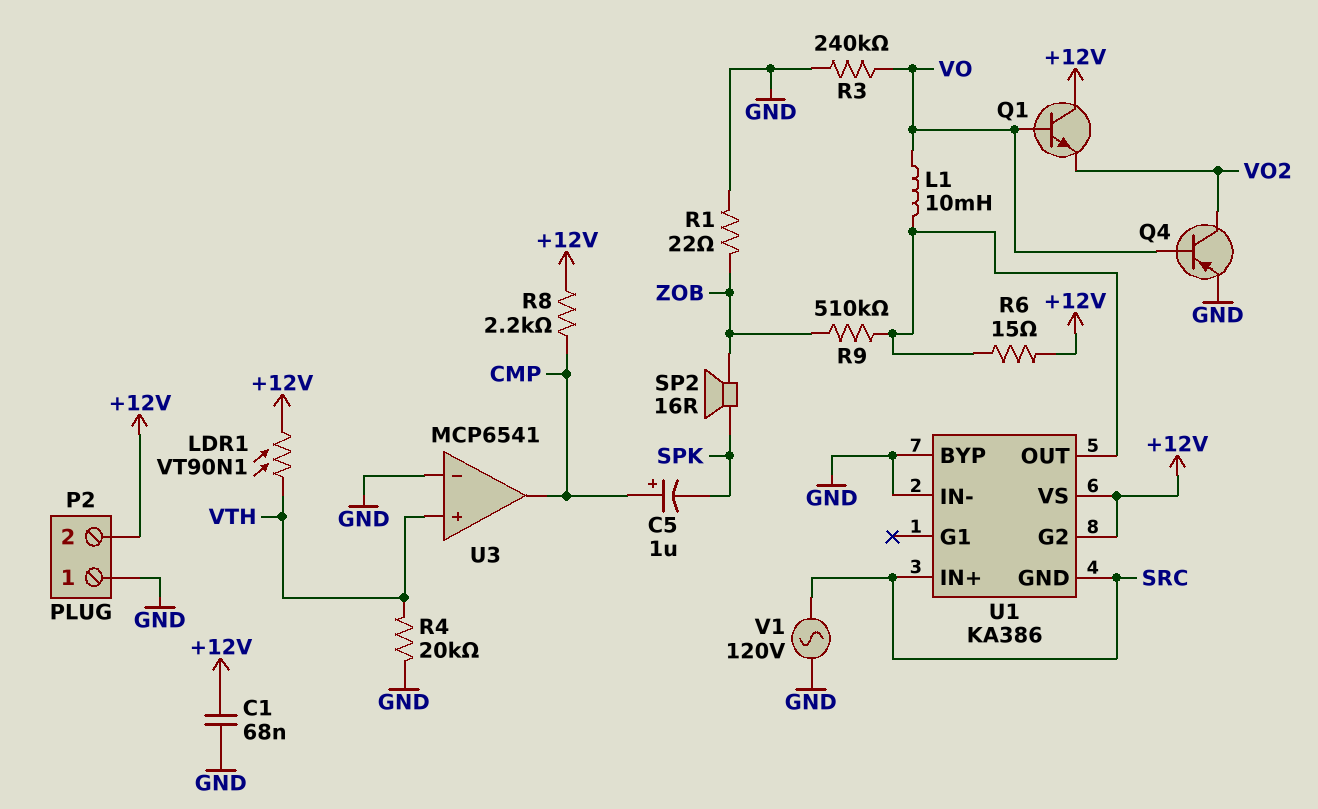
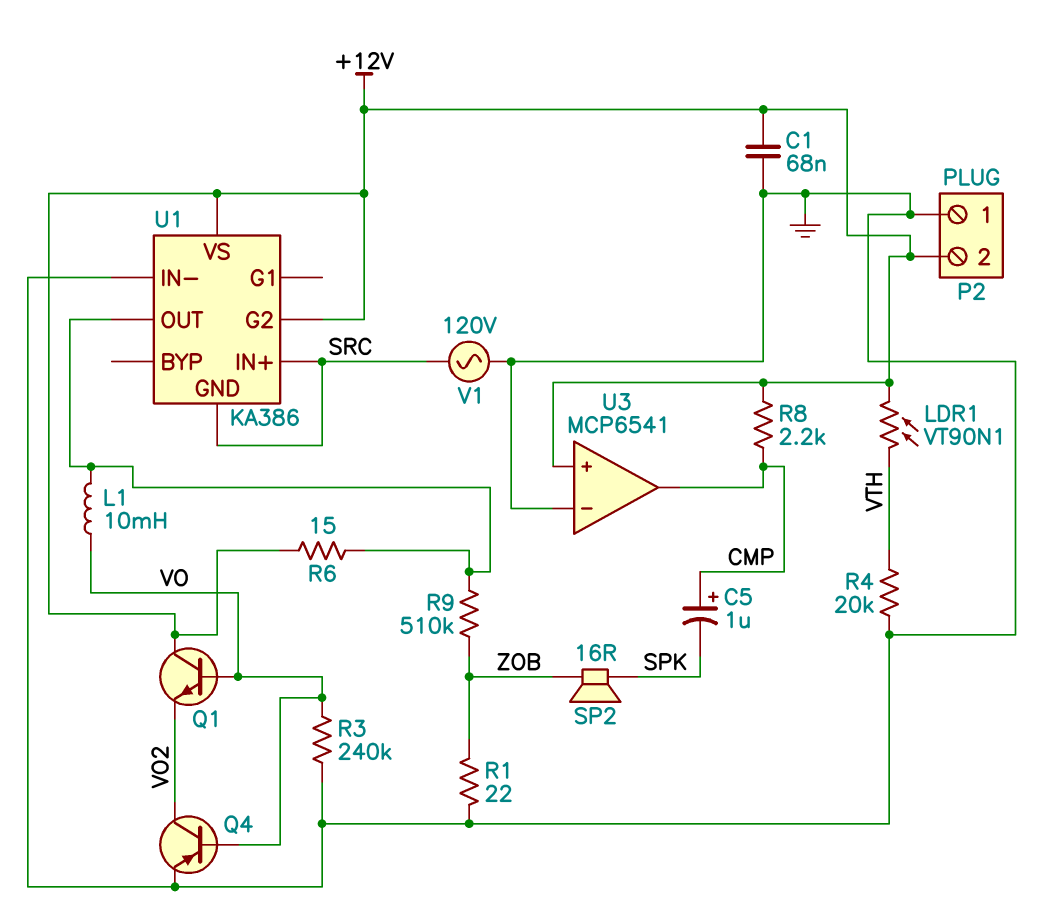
U1 pin BYP: GND -> none
U3 pin in+: VTH -> +12V

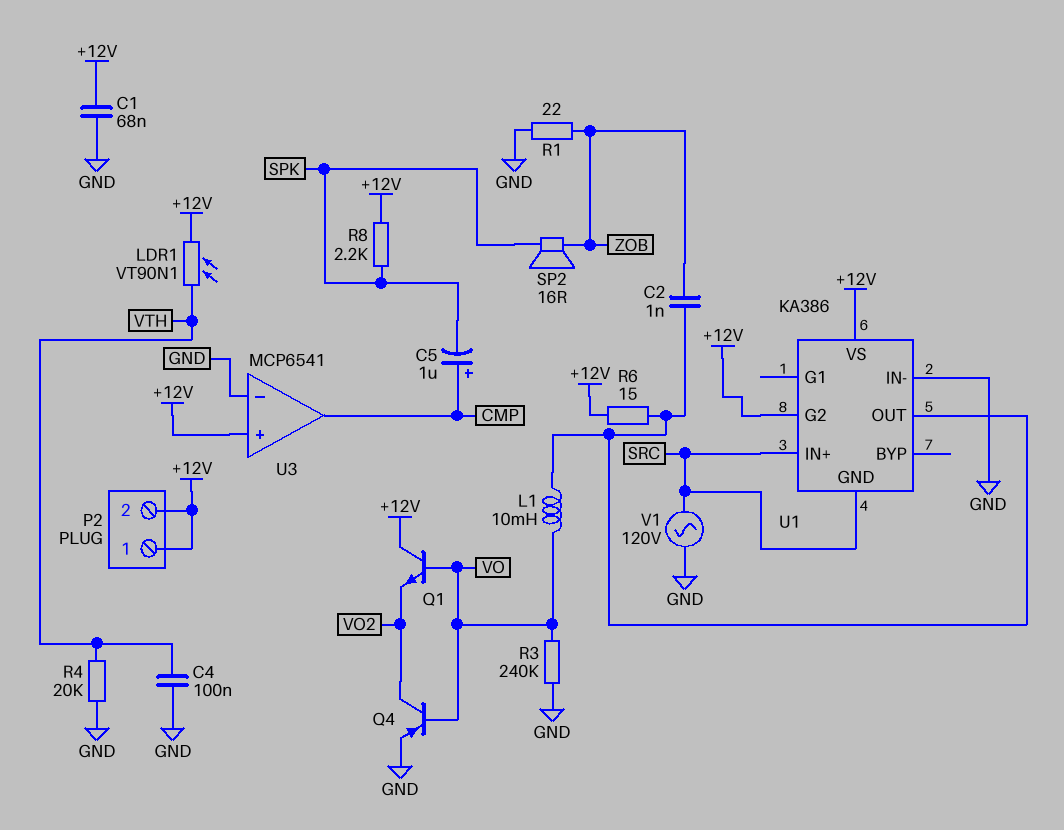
C2: none -> 1nF (U1/OUT, ZOB)
C4: none -> 100nF (GND, VTH)
P2 pin 1: GND -> +12V
R8: 2.2k (+12V, CMP) -> 2.2k (+12V, SPK)
R9: 510k (U1/OUT, ZOB) -> none

